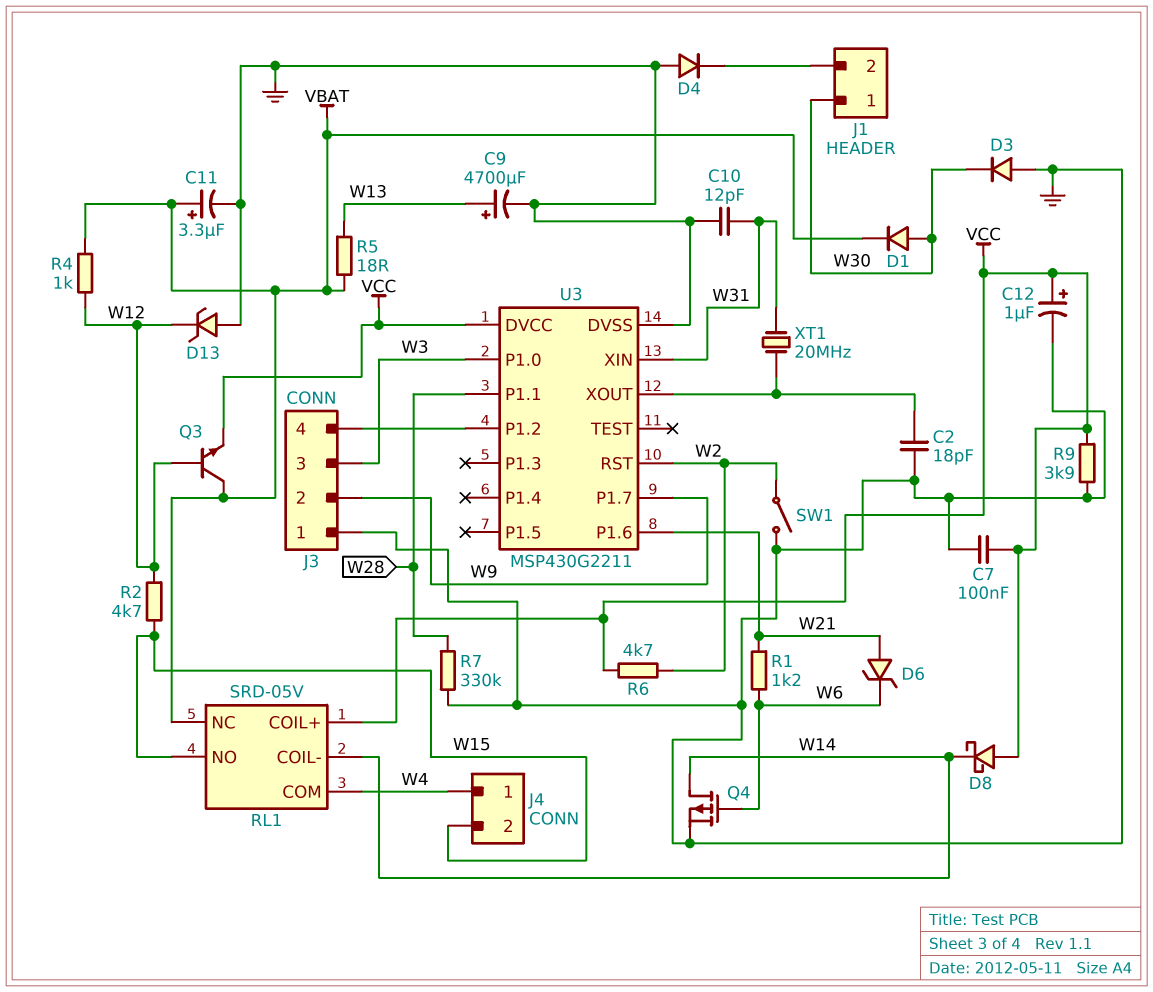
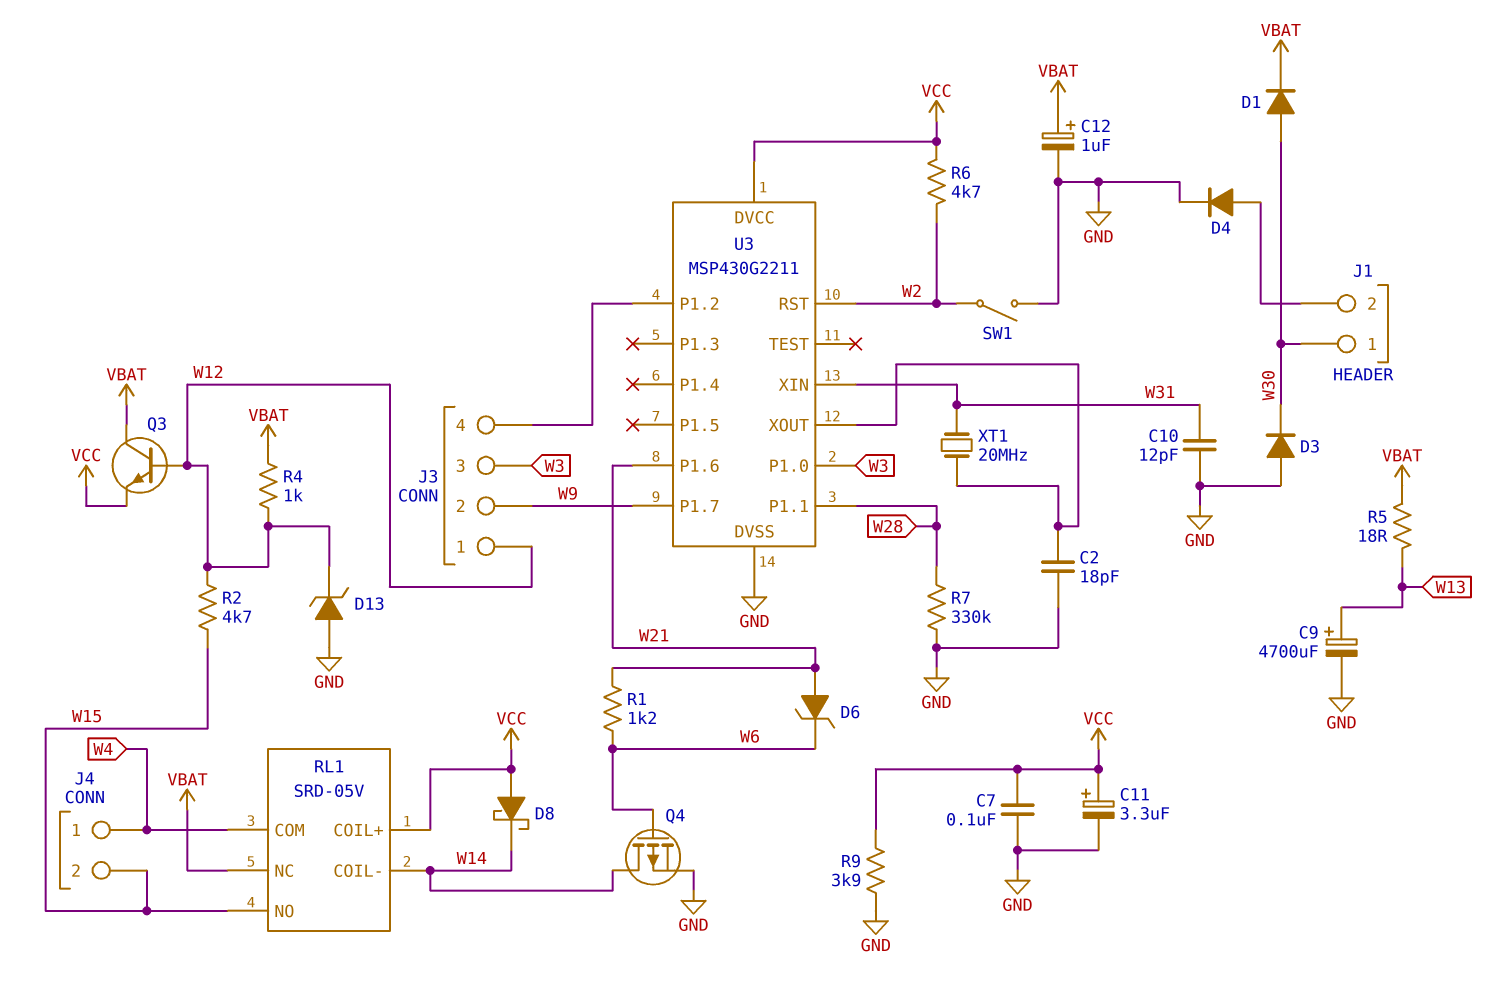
C11: 3.3uF (plus VBAT, minus GND) -> 3.3uF (plus VCC, minus GND)
C12: 1uF (plus VCC, minus GND) -> 1uF (plus VBAT, minus GND)
D4: diode (A GND, K J1/2) -> diode (A J1/2, K GND)
J3 pin 1: GND -> W12

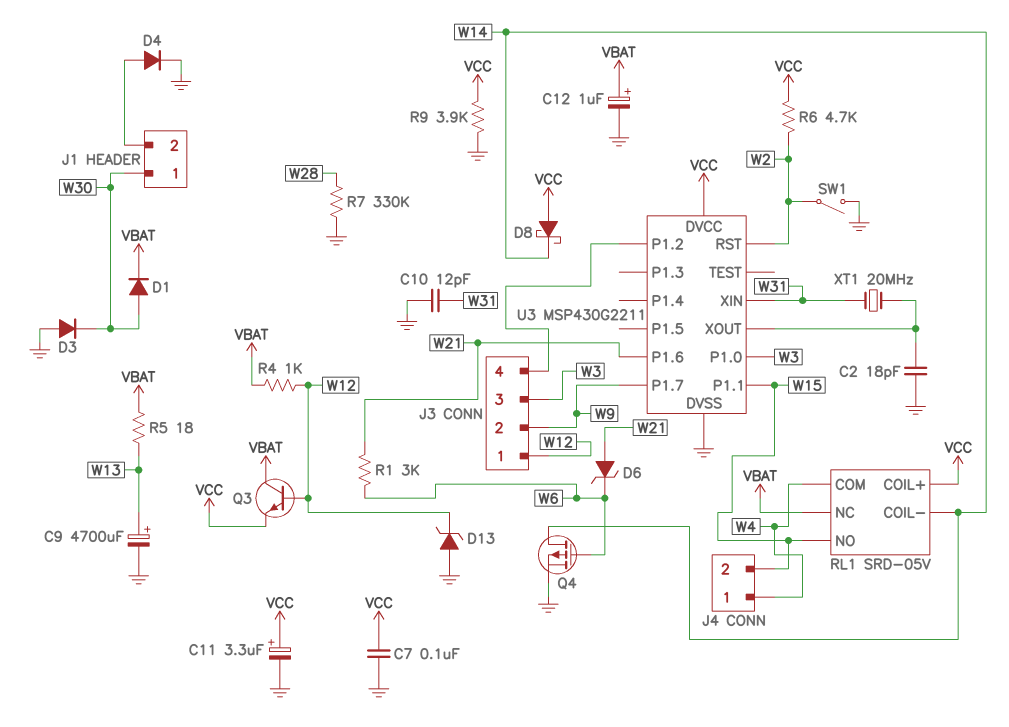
R1: 1.2k (W6, W21) -> 3k (W6, W21)
R2: 4.7k (W12, W15) -> none
U3 pin P1.1: W28 -> W15

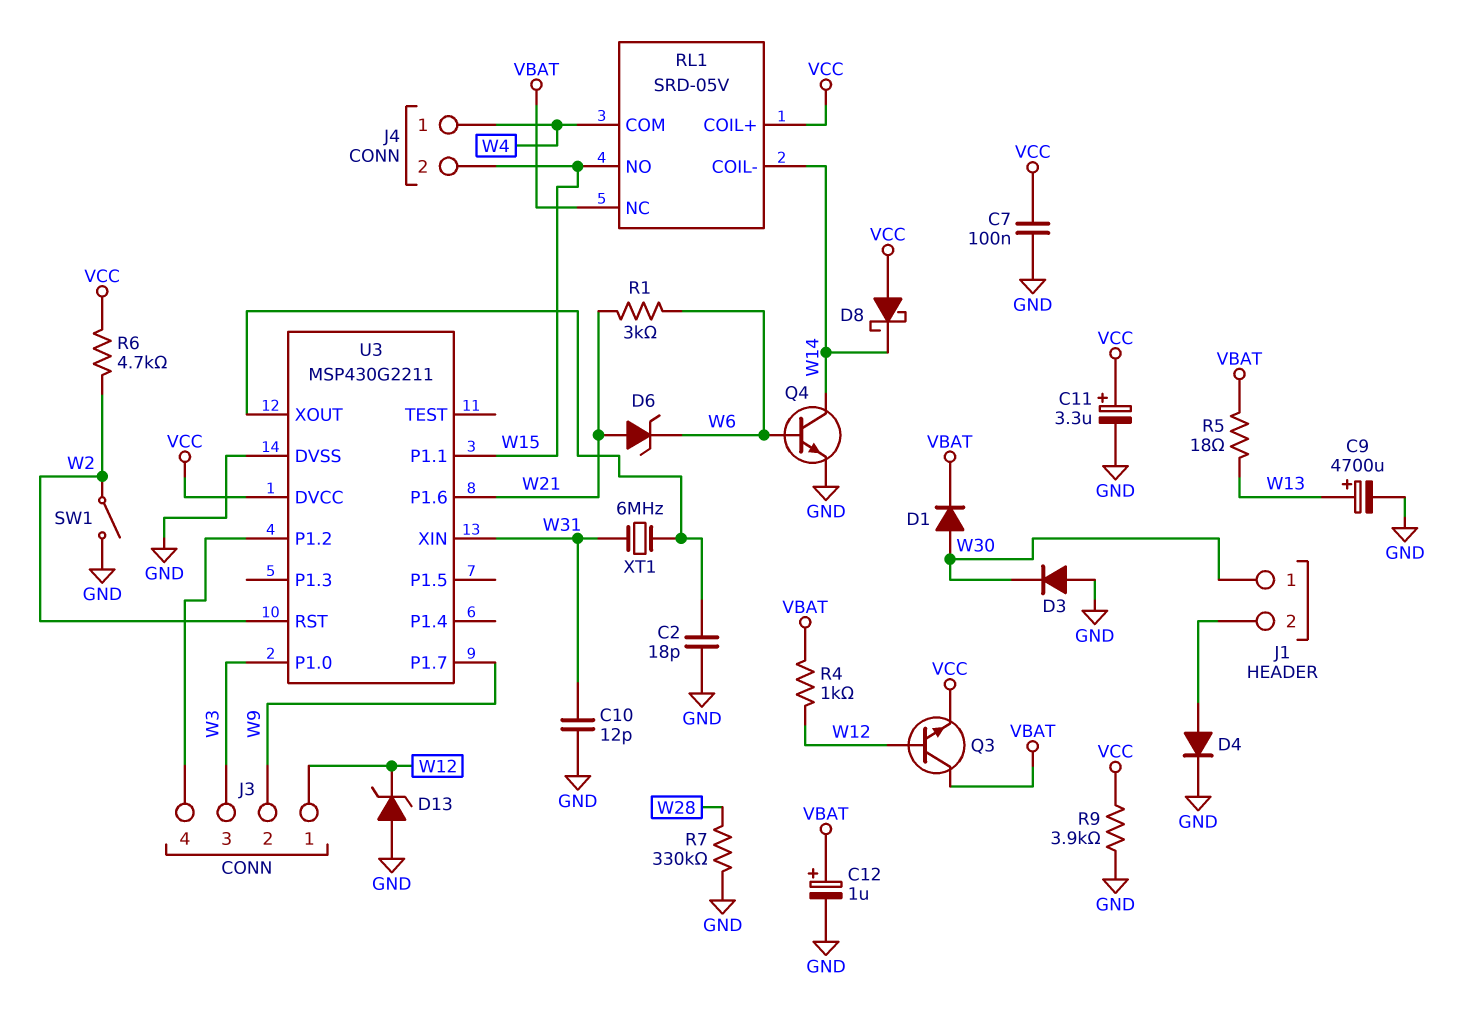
Q4: PMOS (G W6, D W14, S GND) -> NPN (B W6, C W14, E GND)
XT1: 20MHz (U3/XOUT, W31) -> 6MHz (U3/XOUT, W31)

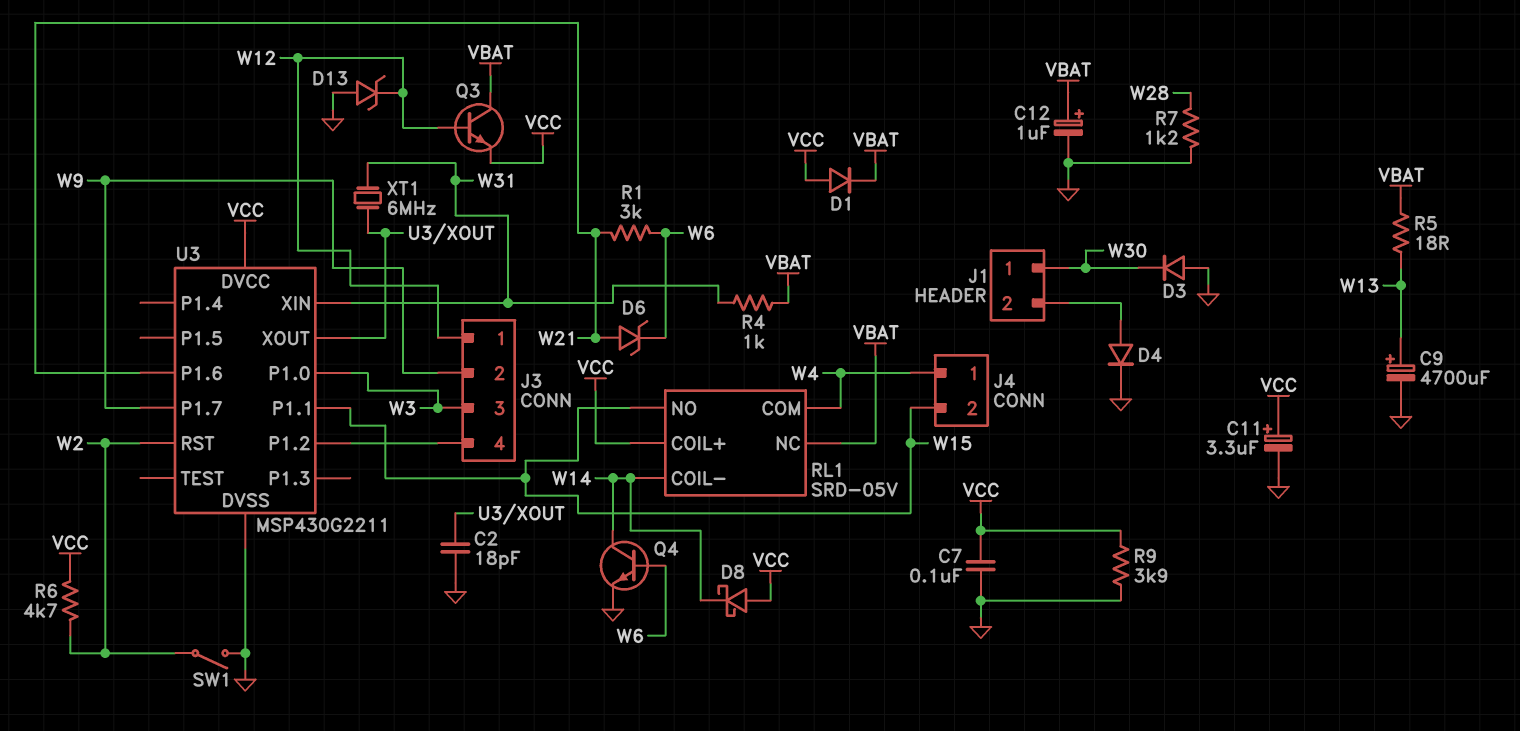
C10: 12pF (GND, W31) -> none
D1: diode (A W30, K VBAT) -> diode (A VCC, K VBAT)
R4: 1k (VBAT, W12) -> 1k (VBAT, W31)
R7: 330k (GND, W28) -> 1.2k (GND, W28)

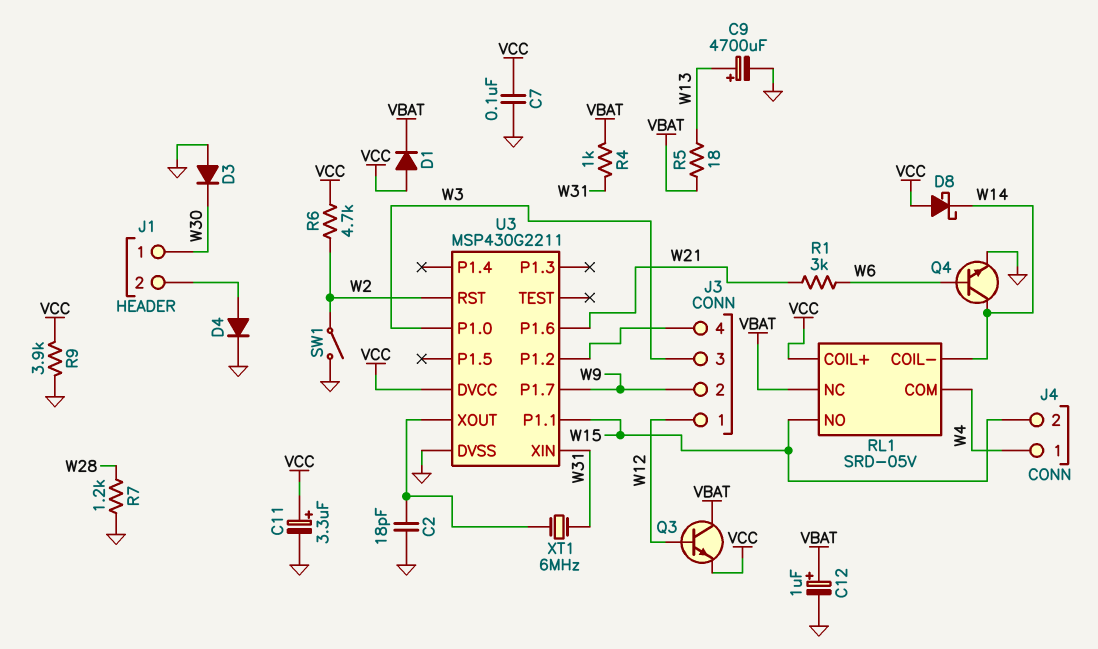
D6: zener (A W21, K W6) -> none
D13: zener (A GND, K W12) -> none

